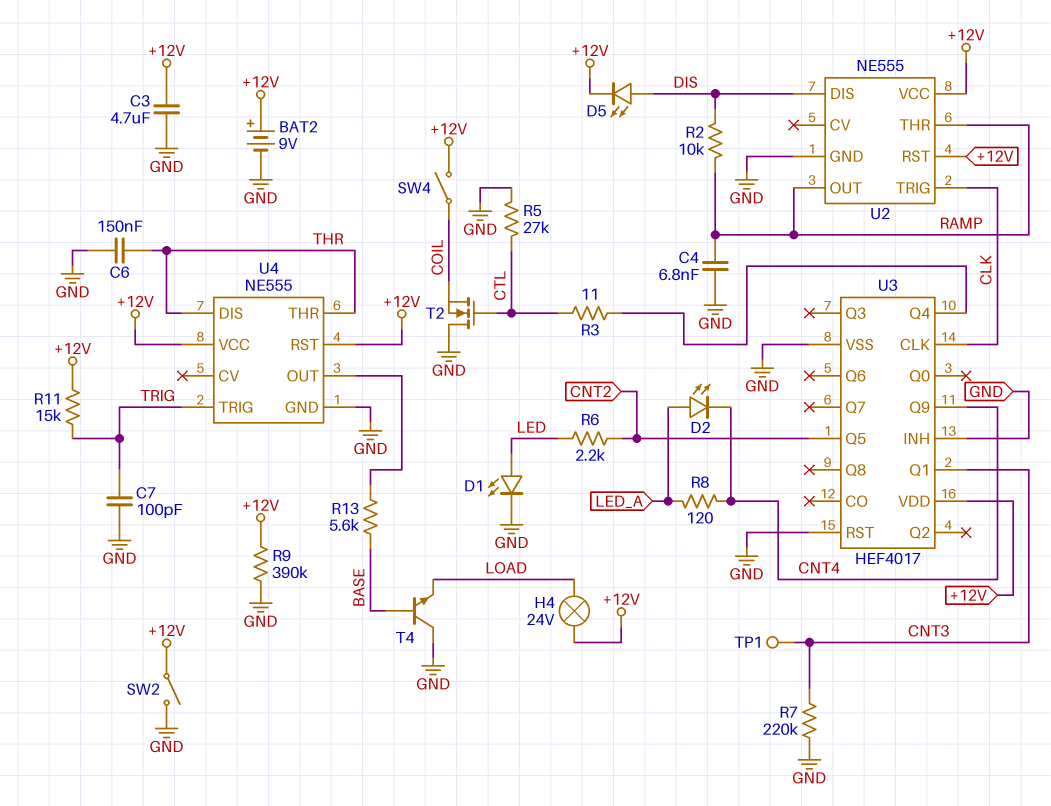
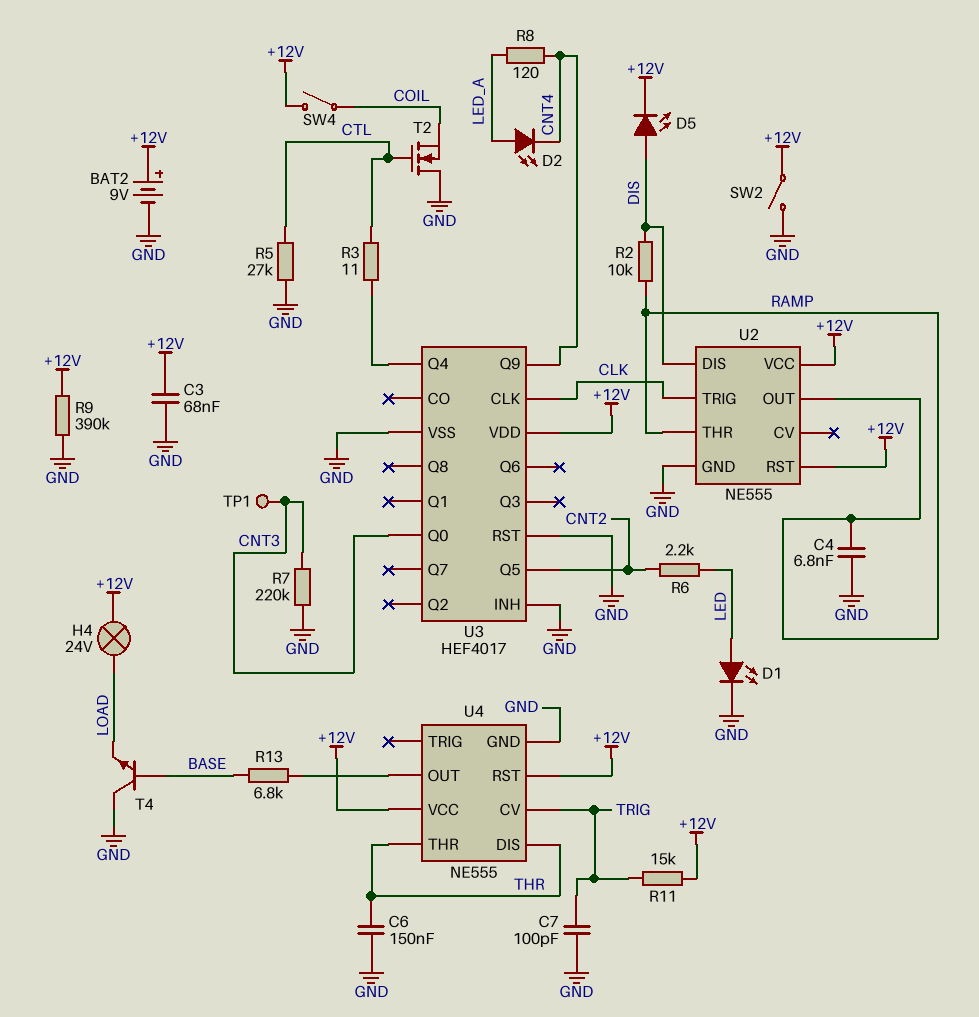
C3: 4.7uF (+12V, GND) -> 68nF (+12V, GND)
R13: 5.6k (BASE, U4/OUT) -> 6.8k (BASE, U4/OUT)
U3 pin Q0: none -> CNT3
U3 pin Q1: CNT3 -> none
U4 pin CV: none -> TRIG
U4 pin TRIG: TRIG -> none

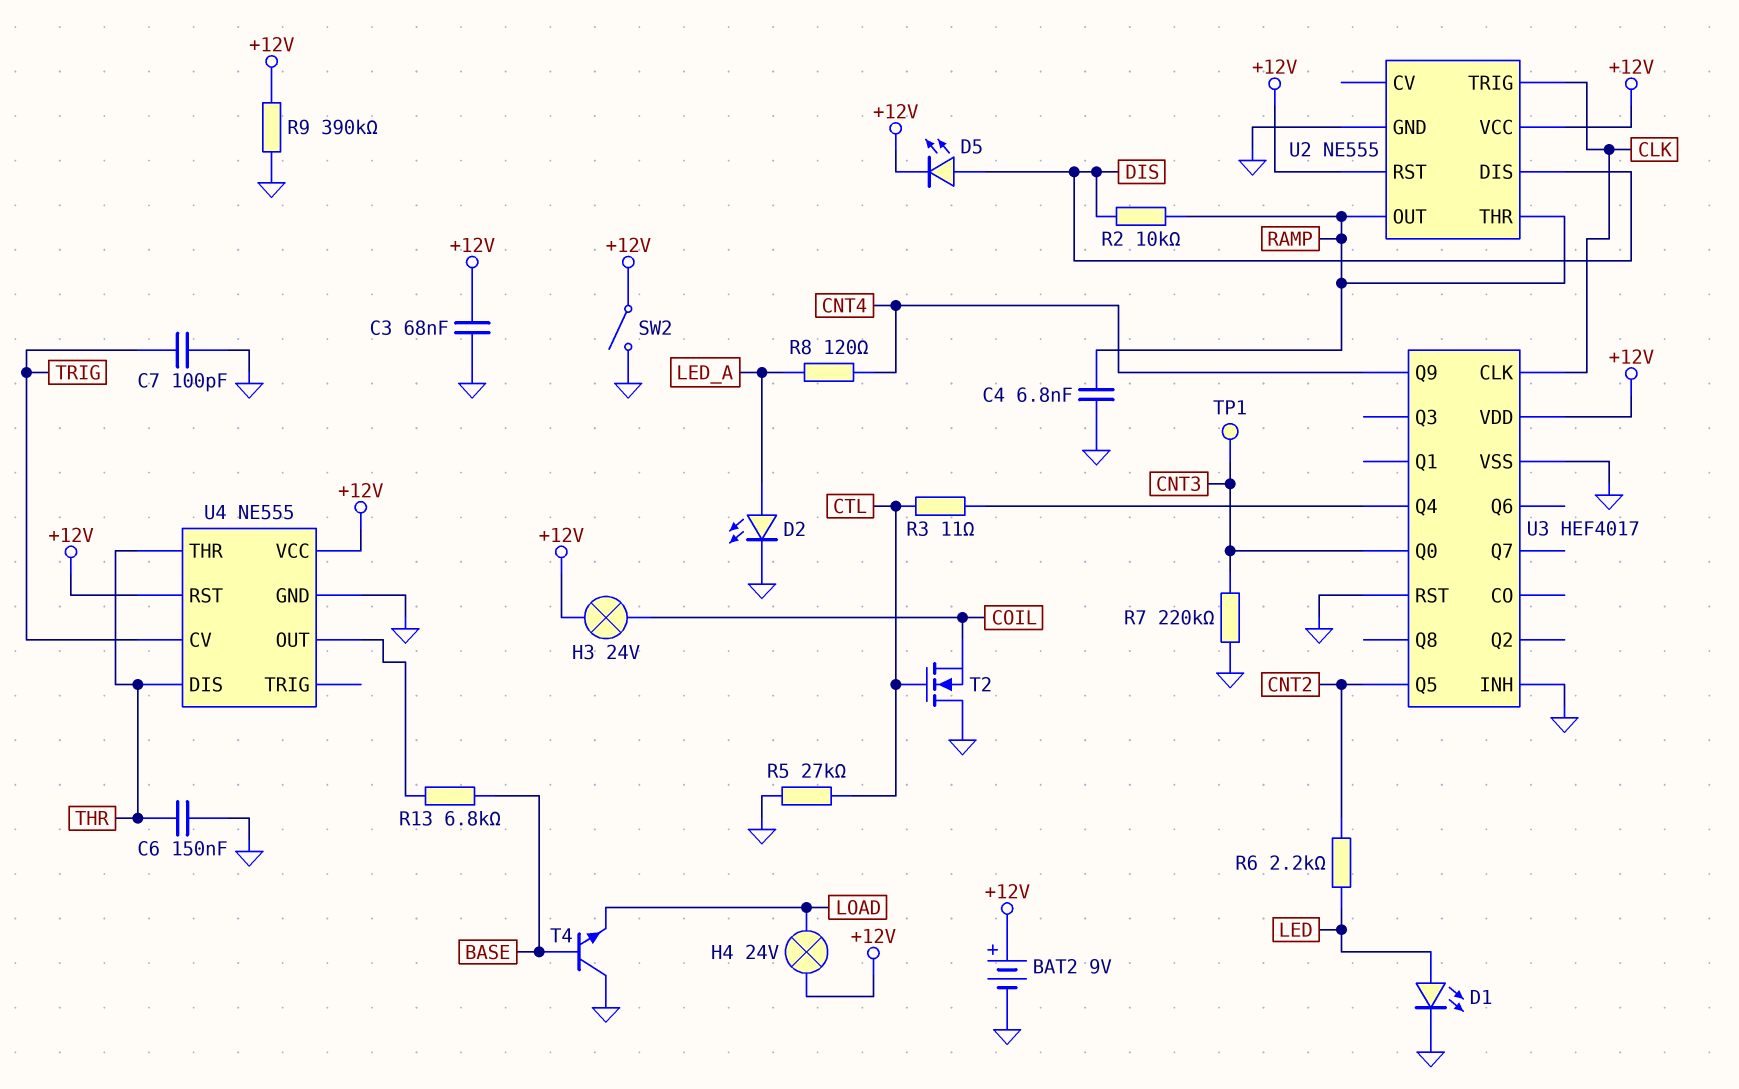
D2: LED (A LED_A, K CNT4) -> LED (A LED_A, K GND)
H3: none -> lamp 24V (+12V, COIL)
R11: 15k (+12V, TRIG) -> none
SW4: switch (+12V, COIL) -> none

